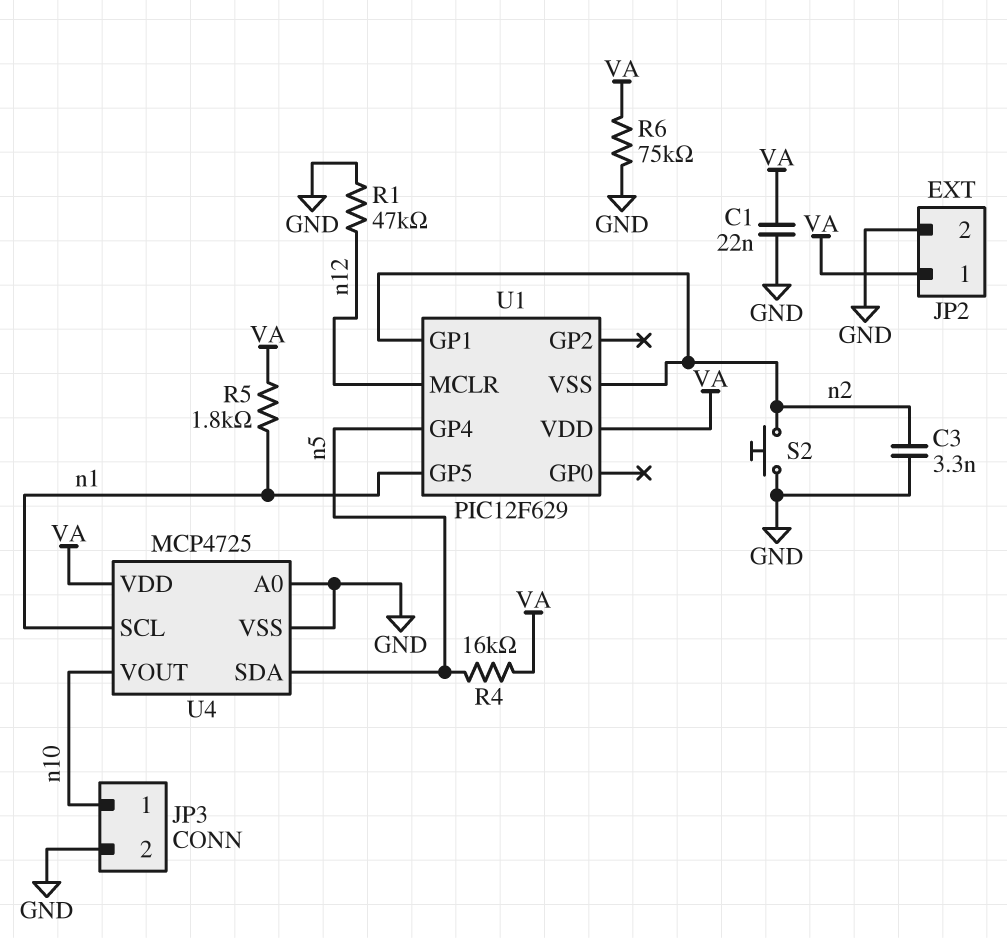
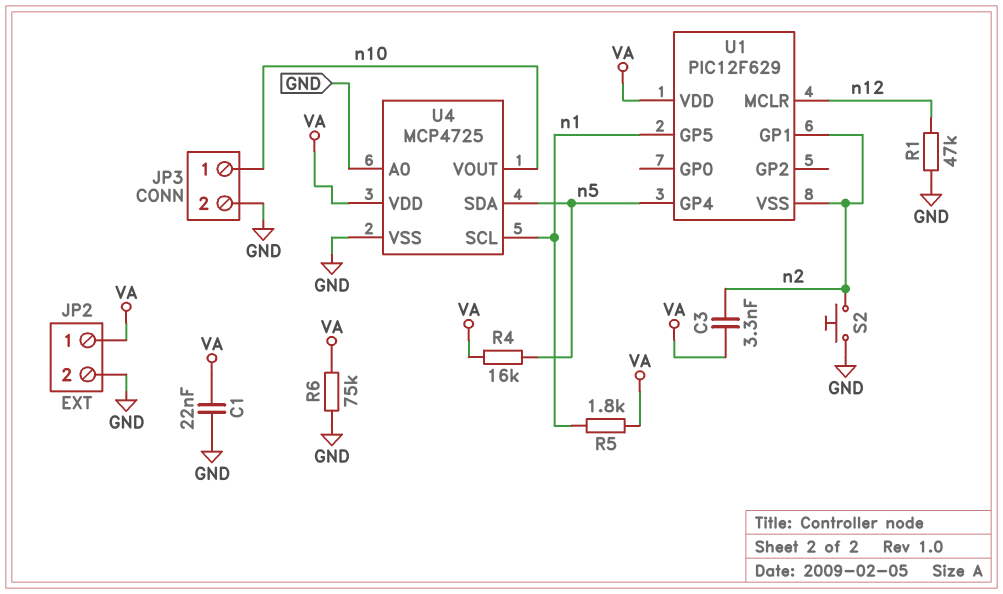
C3: 3.3nF (GND, n2) -> 3.3nF (VA, n2)

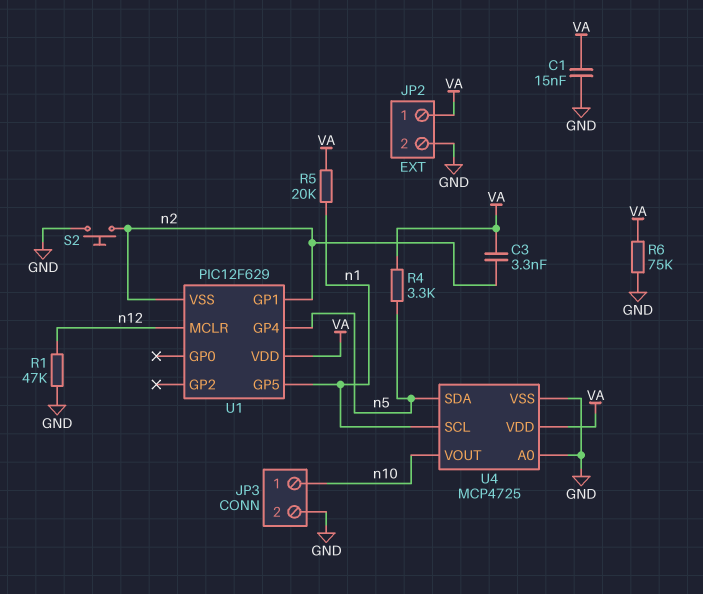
C1: 22nF (GND, VA) -> 15nF (GND, VA)
R4: 16k (VA, n5) -> 3.3k (VA, n5)
R5: 1.8k (VA, n1) -> 20k (VA, n1)

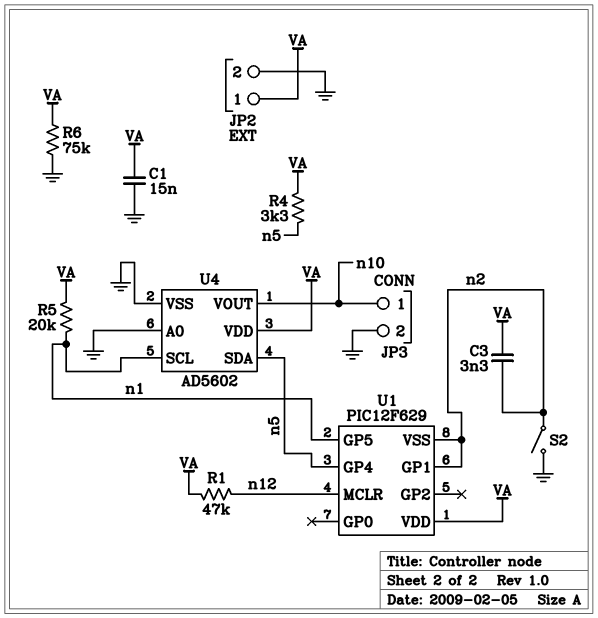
R1: 47k (GND, n12) -> 47k (VA, n12)
S2: button (GND, n2) -> switch (GND, n2)
U4: MCP4725 -> AD5602

